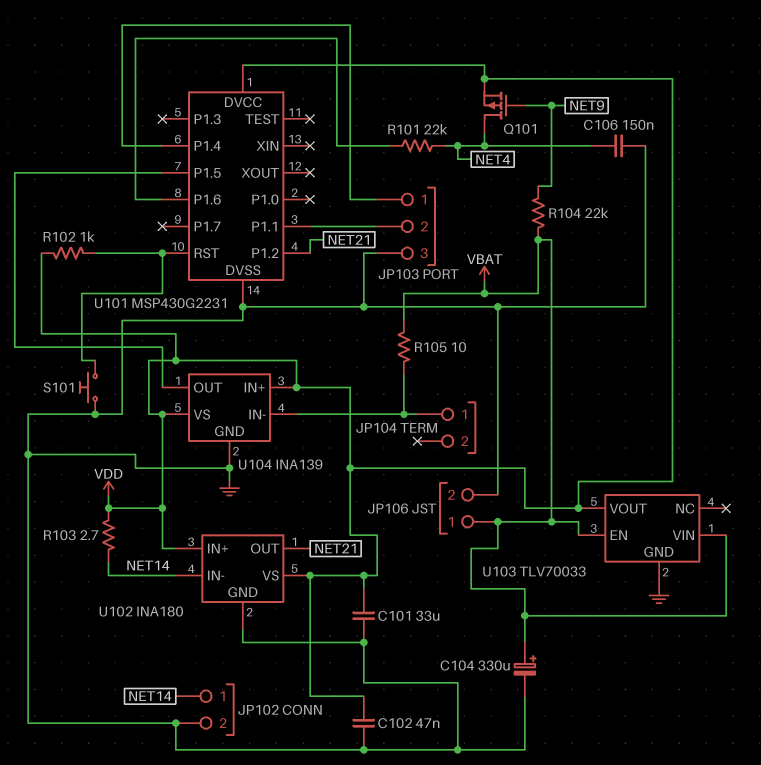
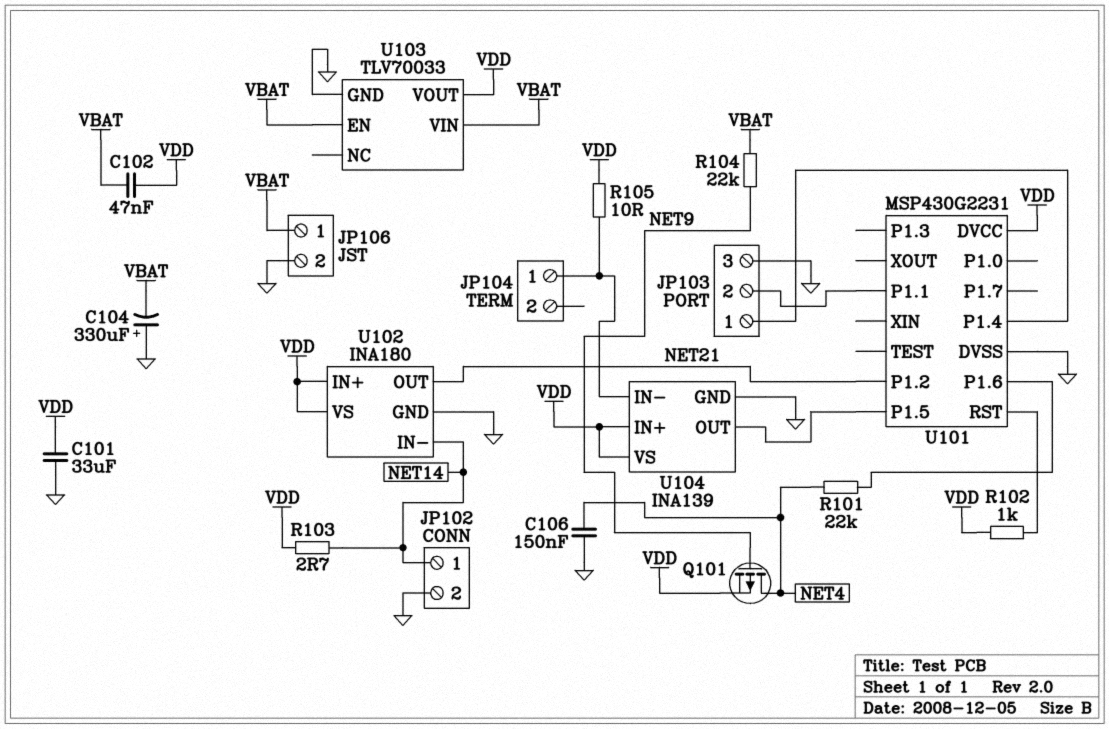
C102: 47nF (GND, VDD) -> 47nF (VBAT, VDD)
C104: 330uF (plus VBAT, minus GND) -> 330uF (plus GND, minus VBAT)
R105: 10 (JP104/1, VBAT) -> 10 (JP104/1, VDD)
S101: button (GND, U101/RST) -> none

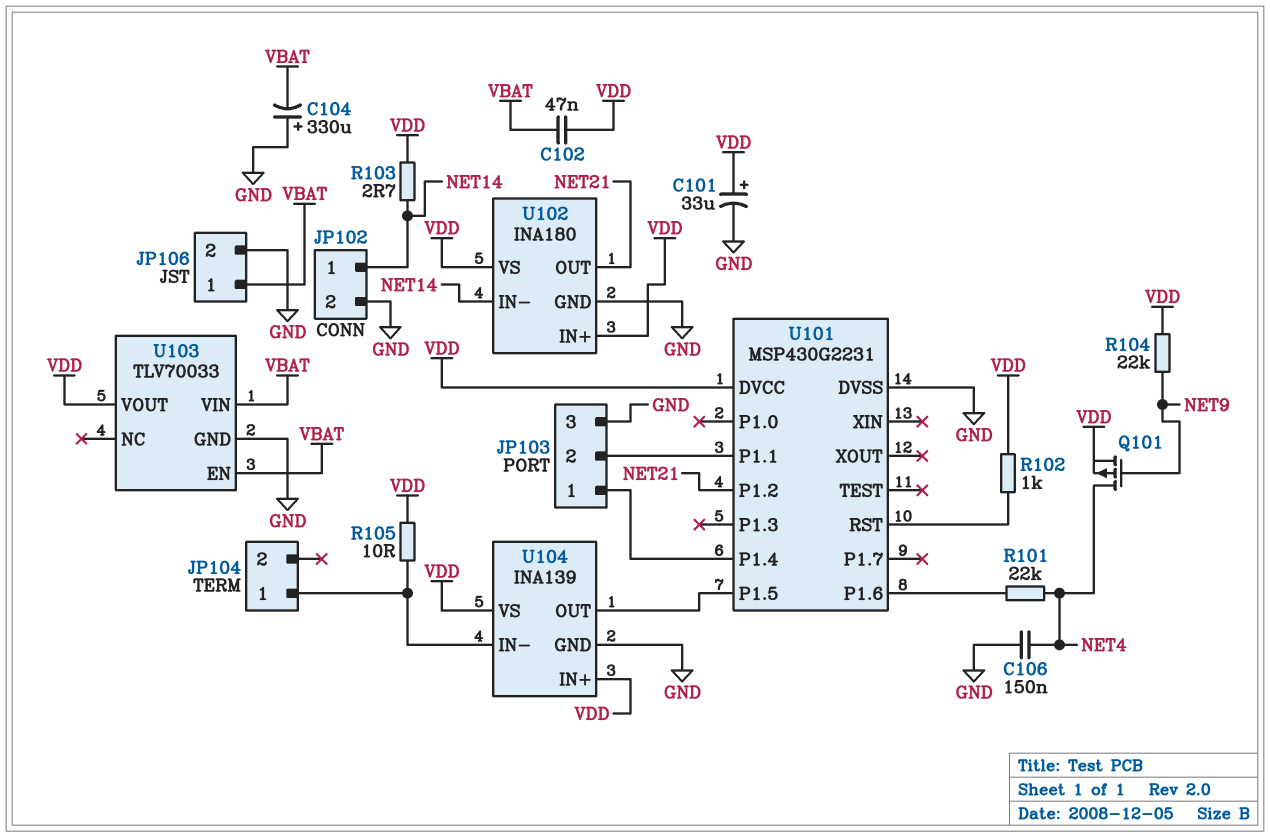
C101: 33uF (GND, VDD) -> 33uF (plus VDD, minus GND)
R104: 22k (NET9, VBAT) -> 22k (NET9, VDD)

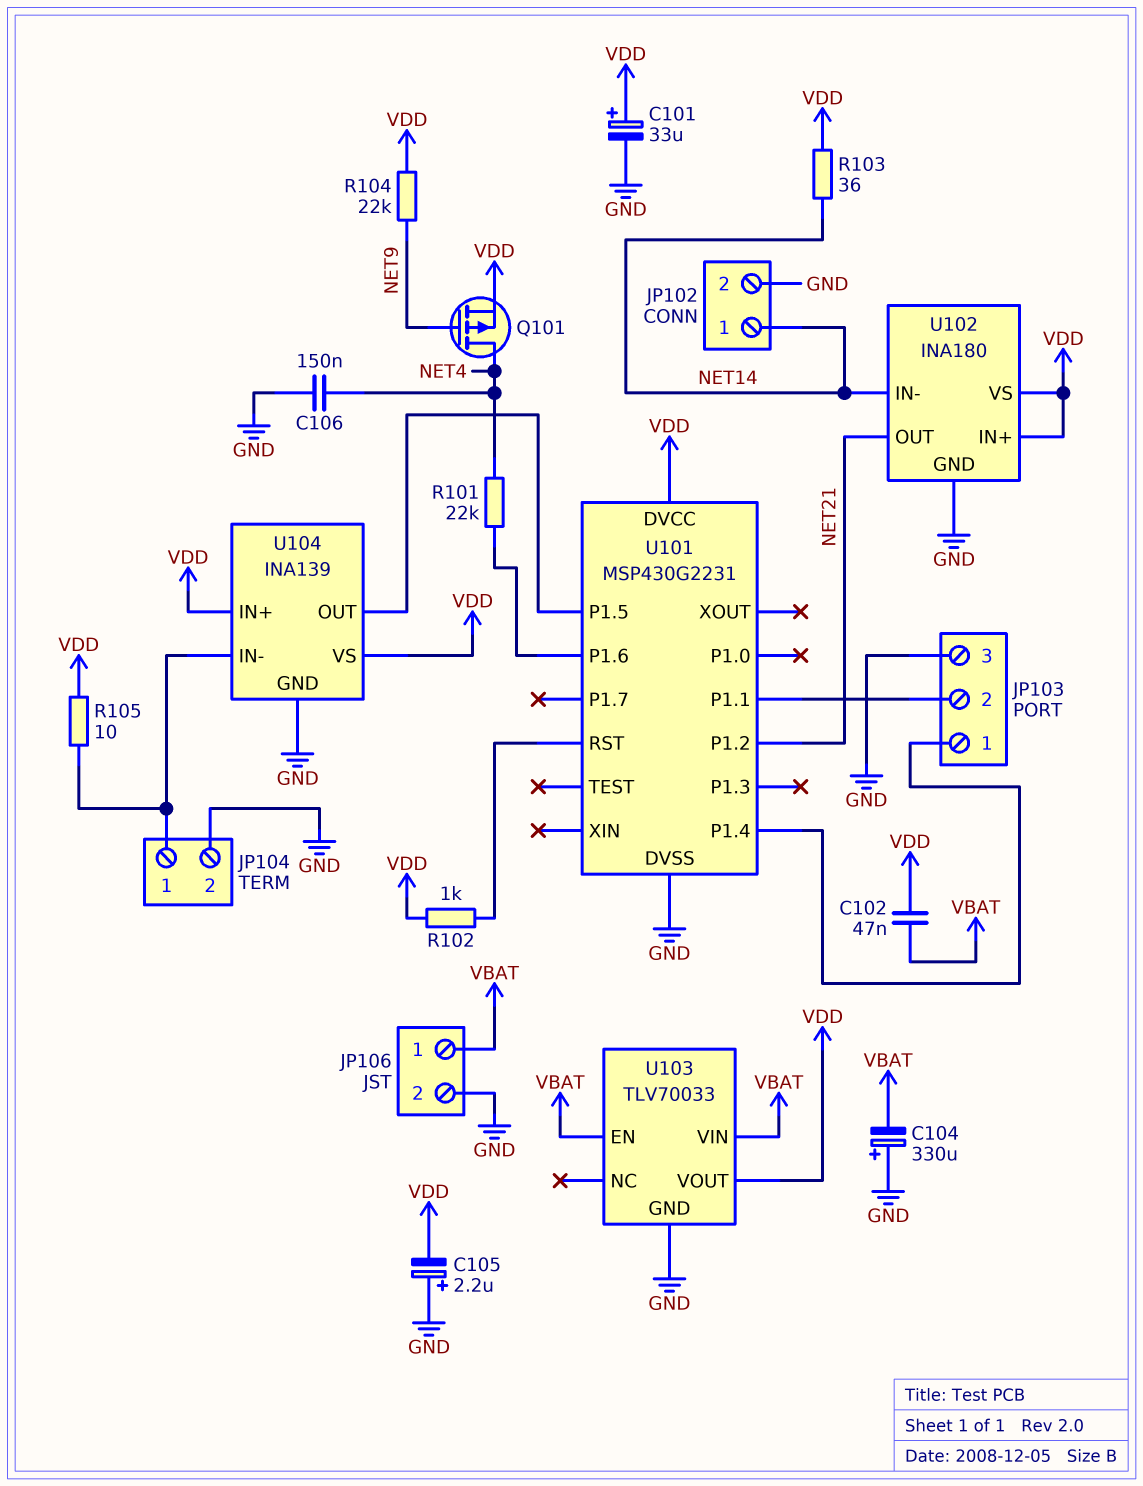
C105: none -> 2.2uF (plus GND, minus VDD)
JP104 pin 2: none -> GND
R103: 2.7 (NET14, VDD) -> 36 (NET14, VDD)

